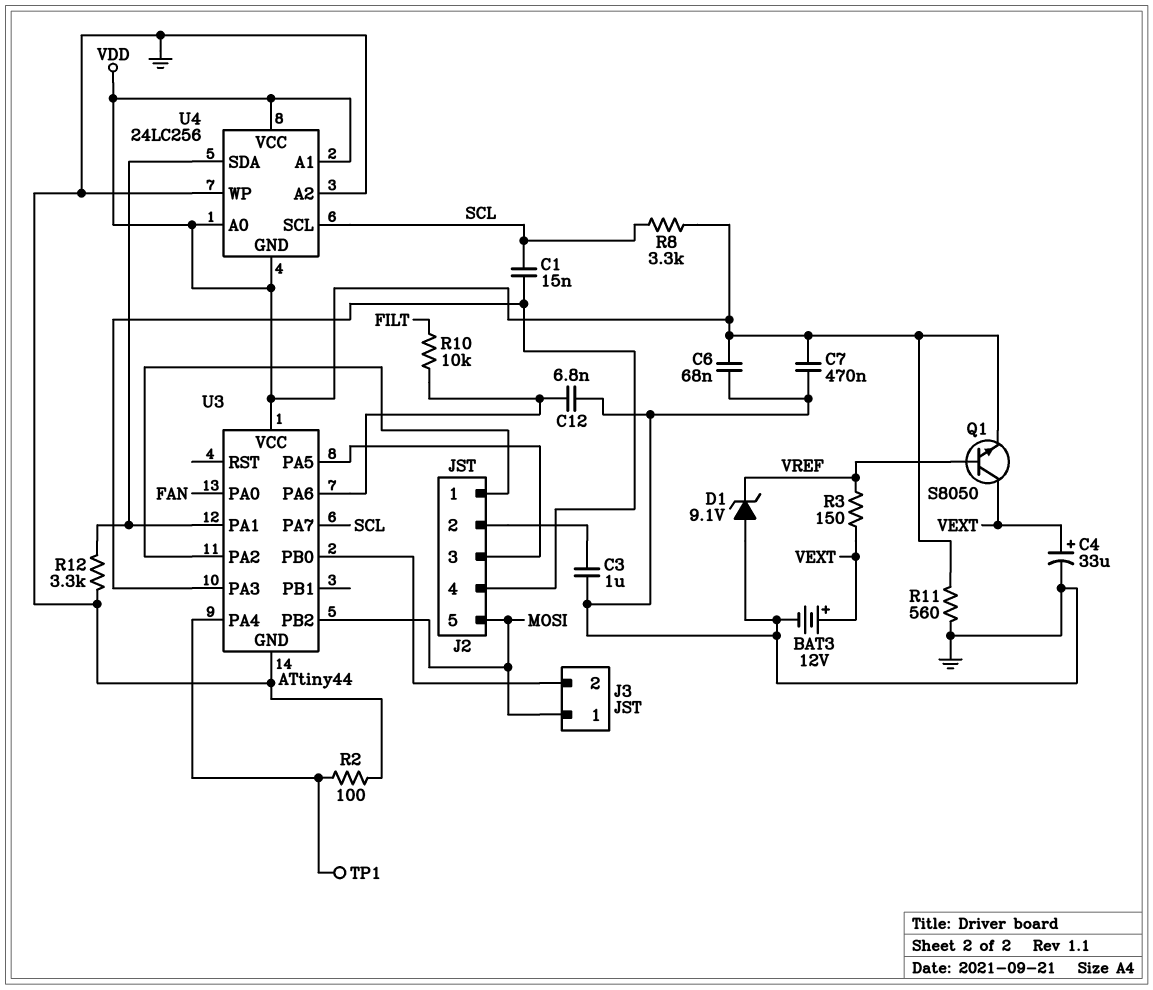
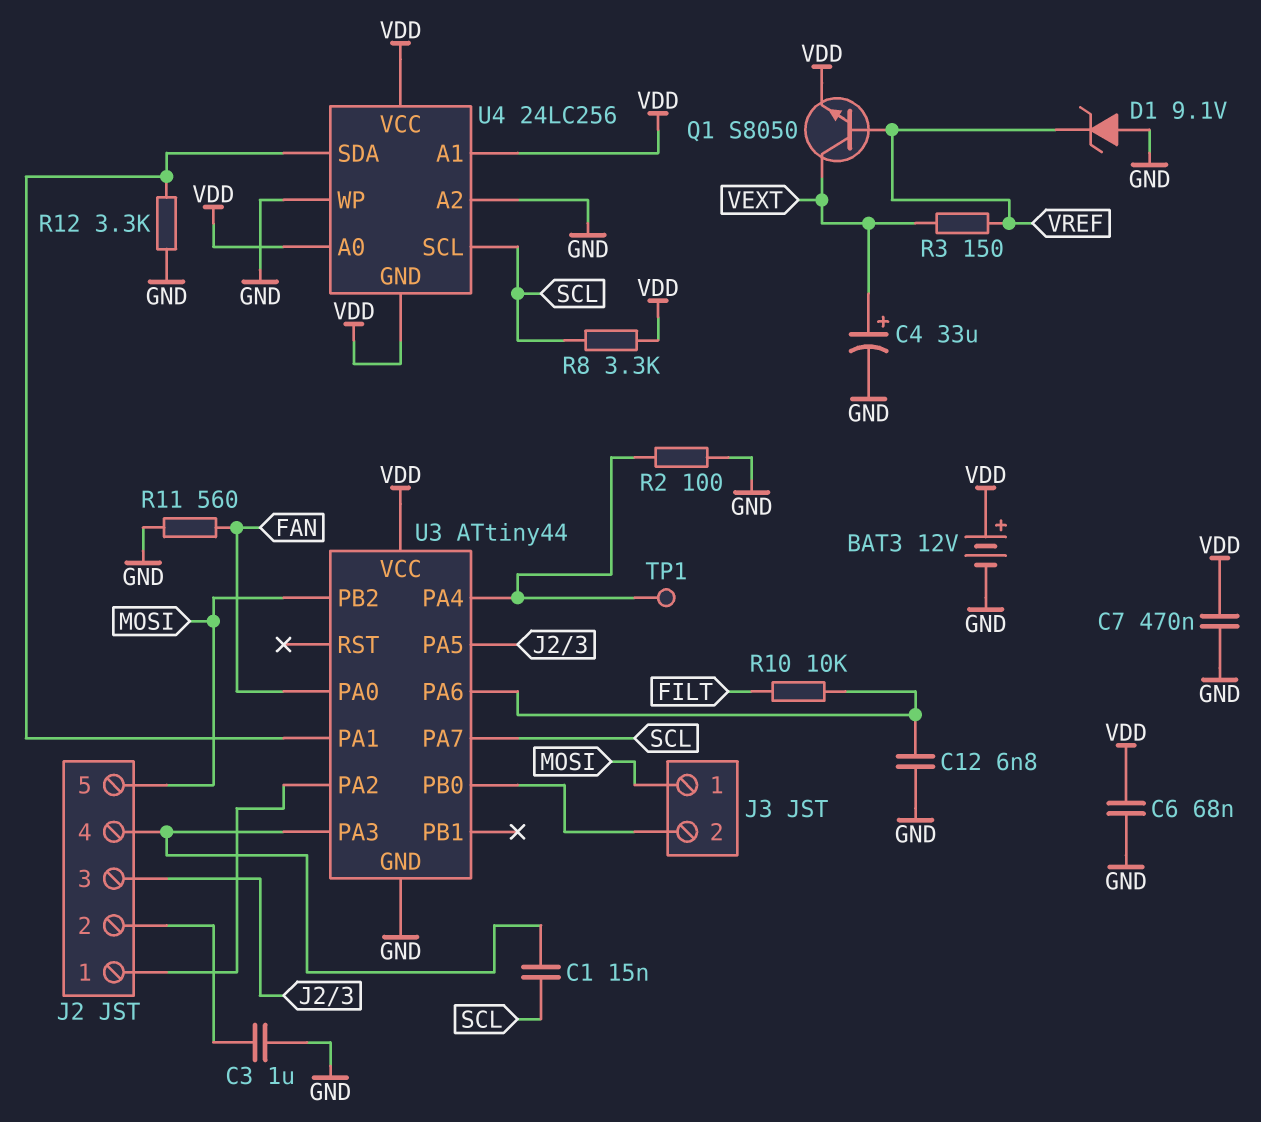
BAT3: 12V (plus VEXT, minus GND) -> 12V (plus VDD, minus GND)
R11: 560 (GND, VDD) -> 560 (FAN, GND)

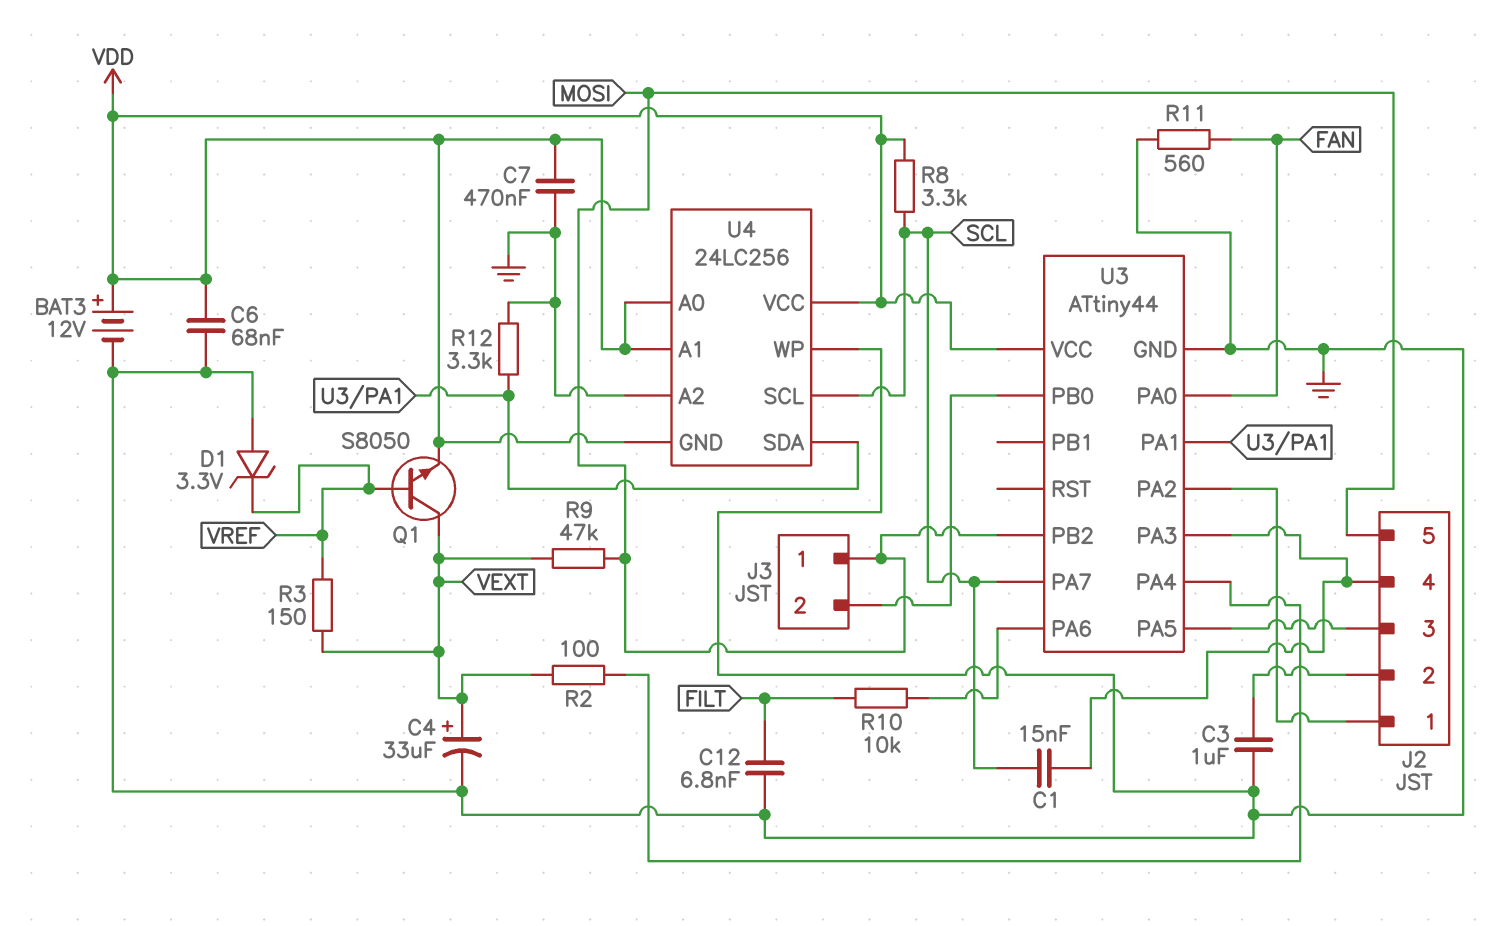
C12: 6.8nF (GND, U3/PA6) -> 6.8nF (FILT, GND)
D1: zener 9.1V (A GND, K VREF) -> zener 3.3V (A GND, K VREF)
R2: 100 (GND, U3/PA4) -> 100 (U3/PA4, VEXT)
R9: none -> 47k (MOSI, VEXT)
TP1: test point (U3/PA4) -> none

